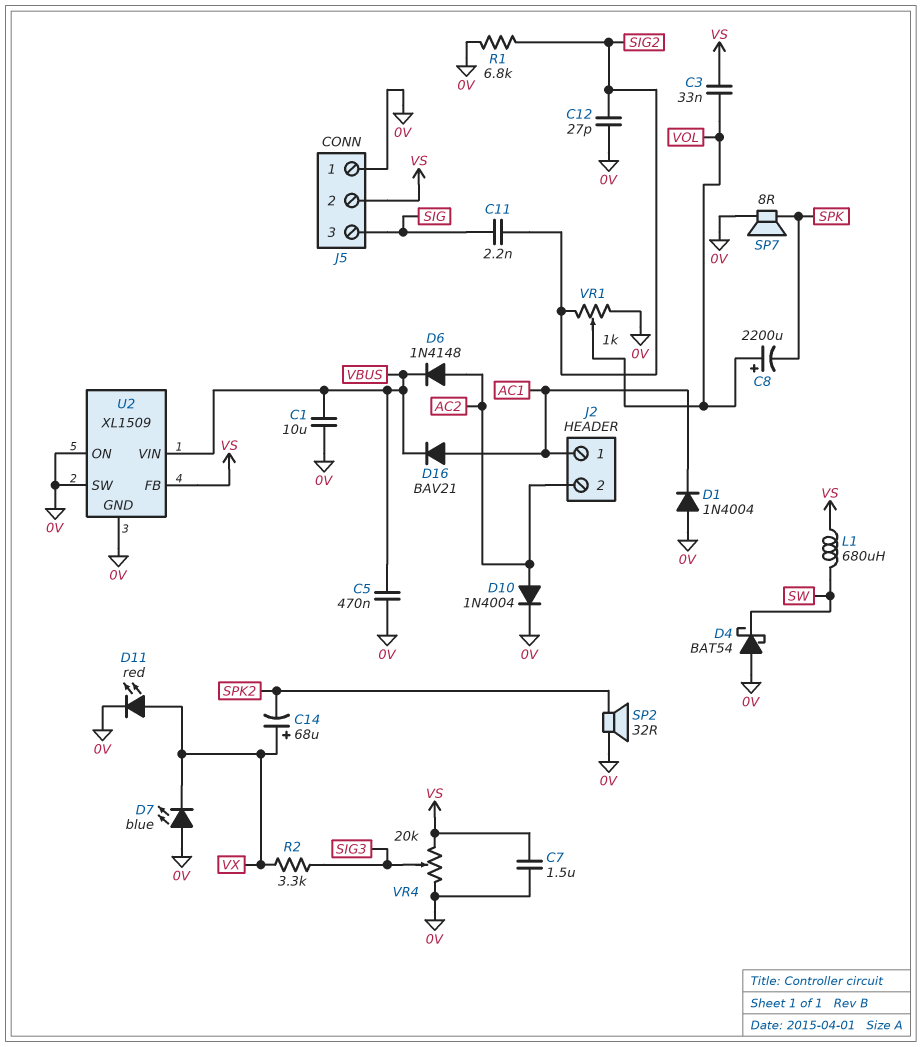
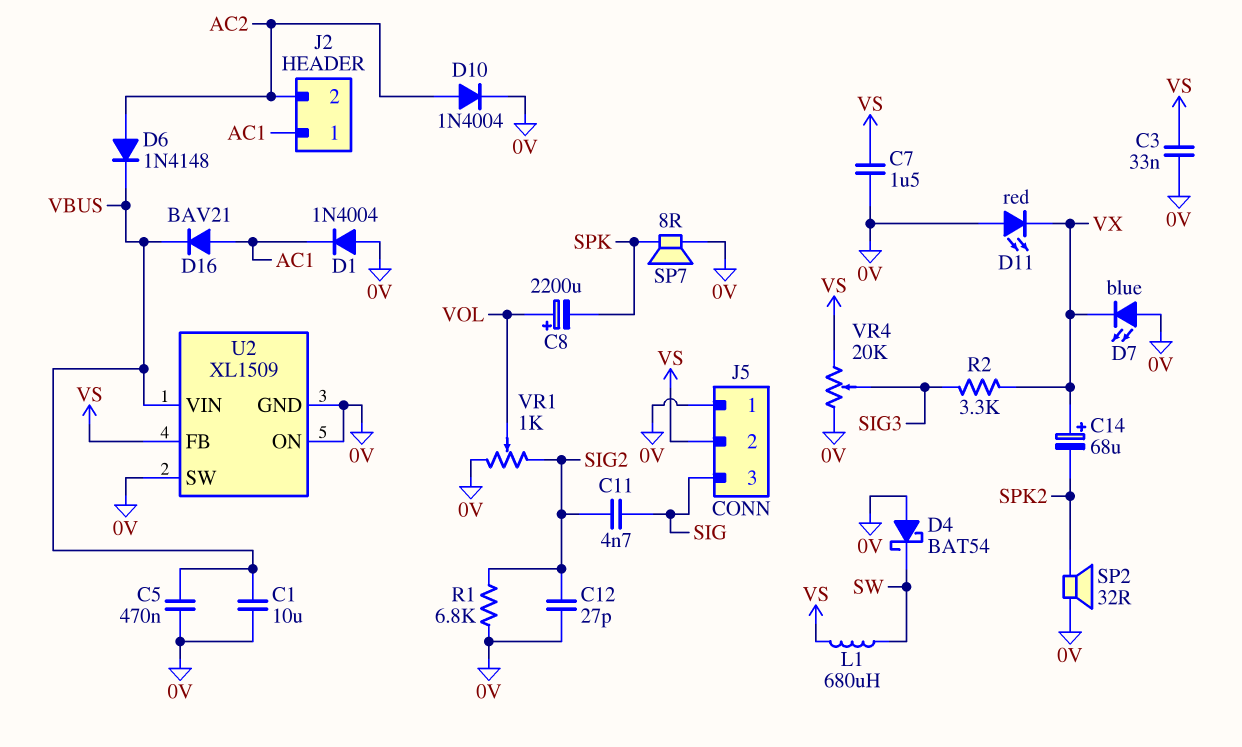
C3: 33nF (VOL, VS) -> 33nF (0V, VS)
C11: 2.2nF (SIG, SIG2) -> 4.7nF (SIG, SIG2)
D11: LED red (A VX, K 0V) -> LED red (A 0V, K VX)

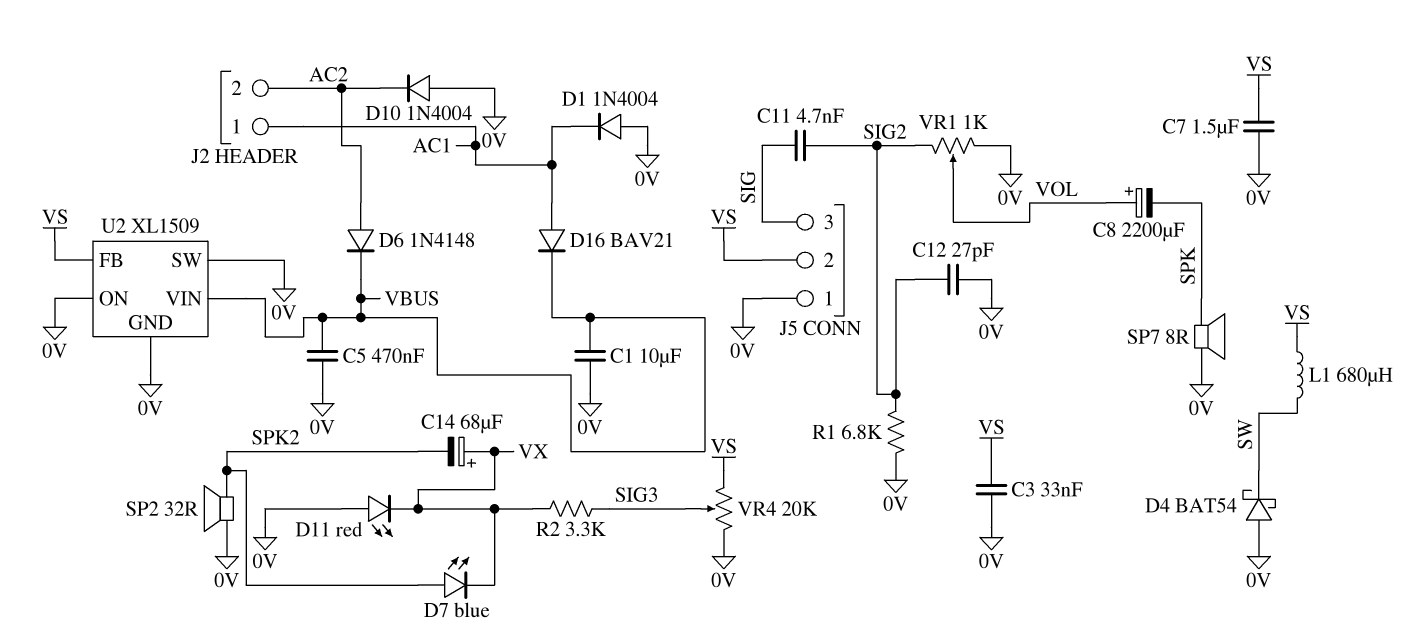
D7: LED blue (A 0V, K VX) -> LED blue (A SPK2, K VX)
D10: diode 1N4004 (A AC2, K 0V) -> diode 1N4004 (A 0V, K AC2)

